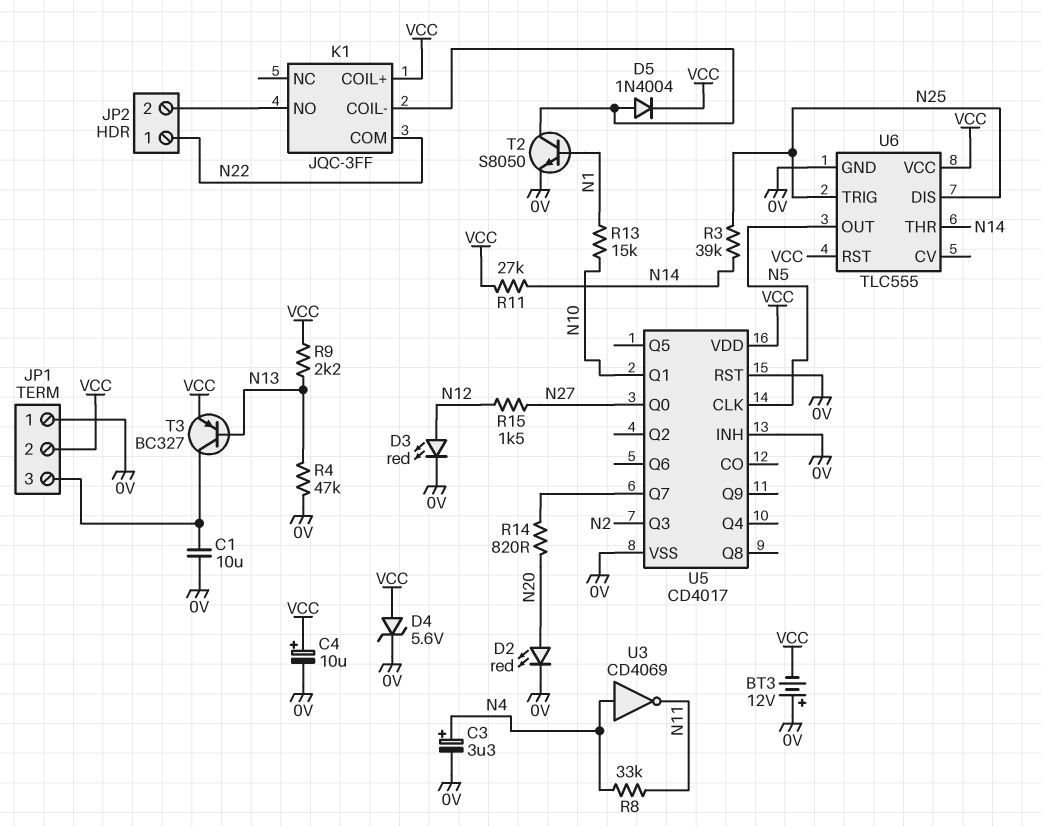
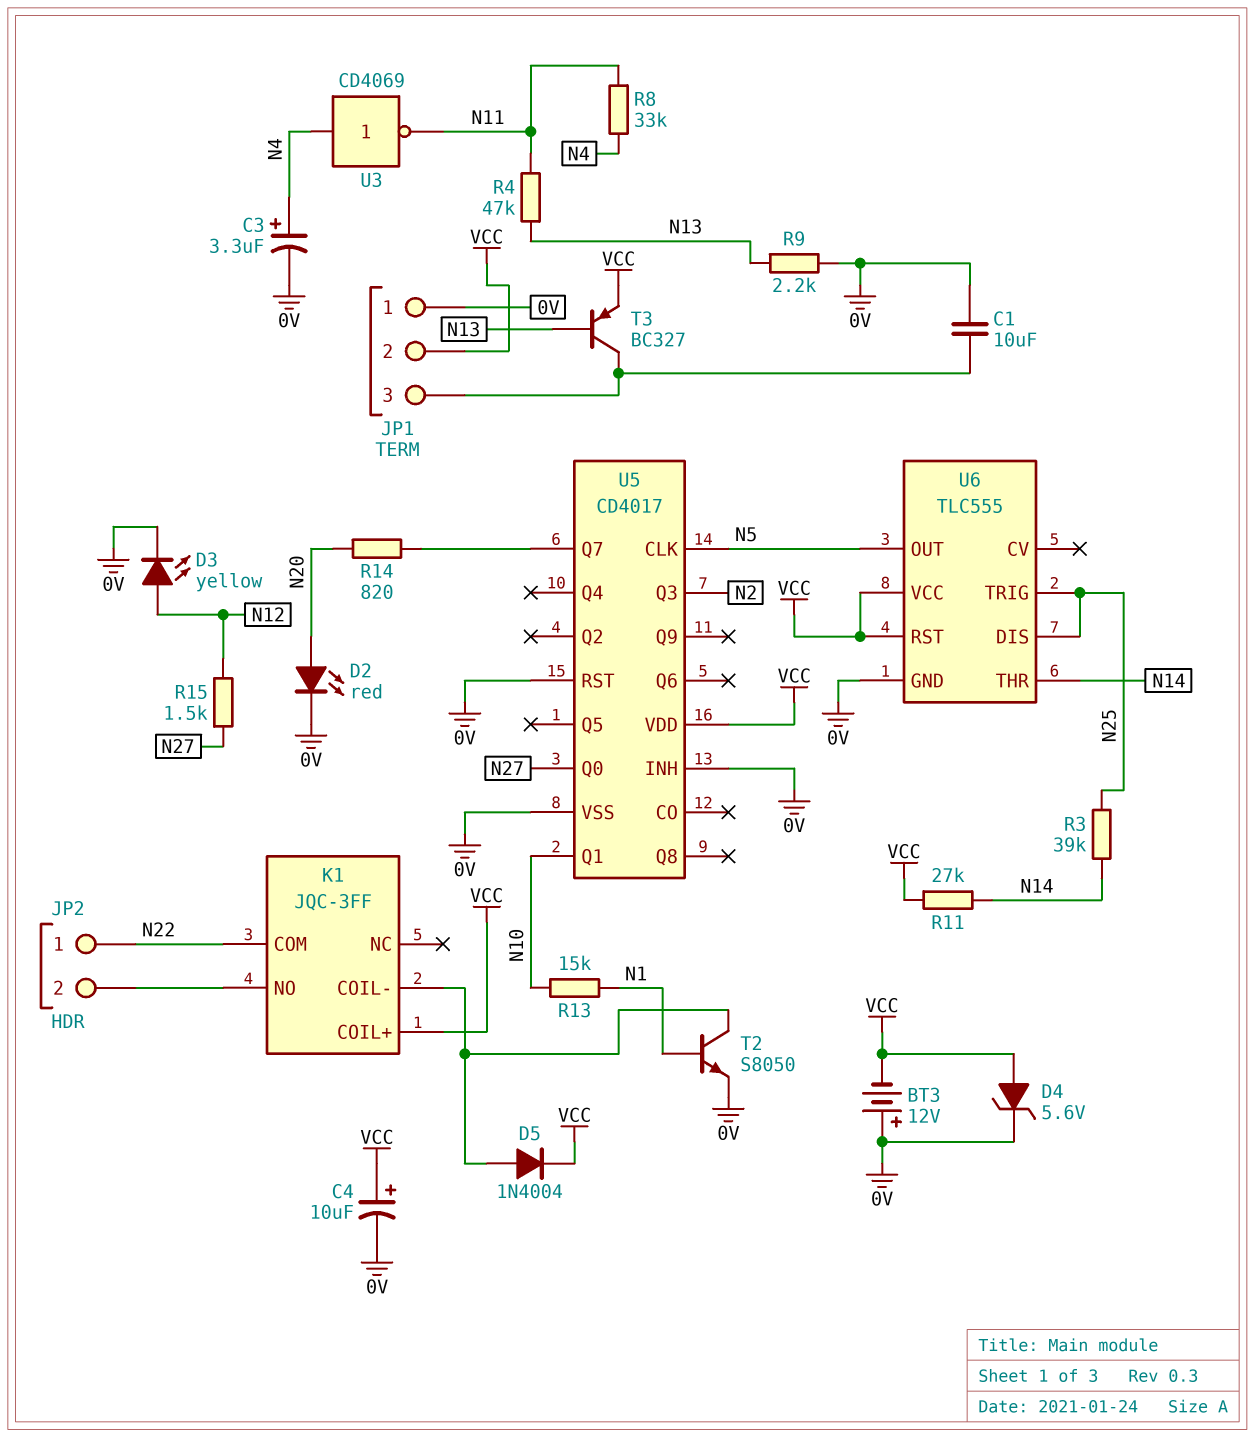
D3: LED red (A N12, K 0V) -> LED yellow (A N12, K 0V)
R4: 47k (0V, N13) -> 47k (N11, N13)
R9: 2.2k (N13, VCC) -> 2.2k (0V, N13)

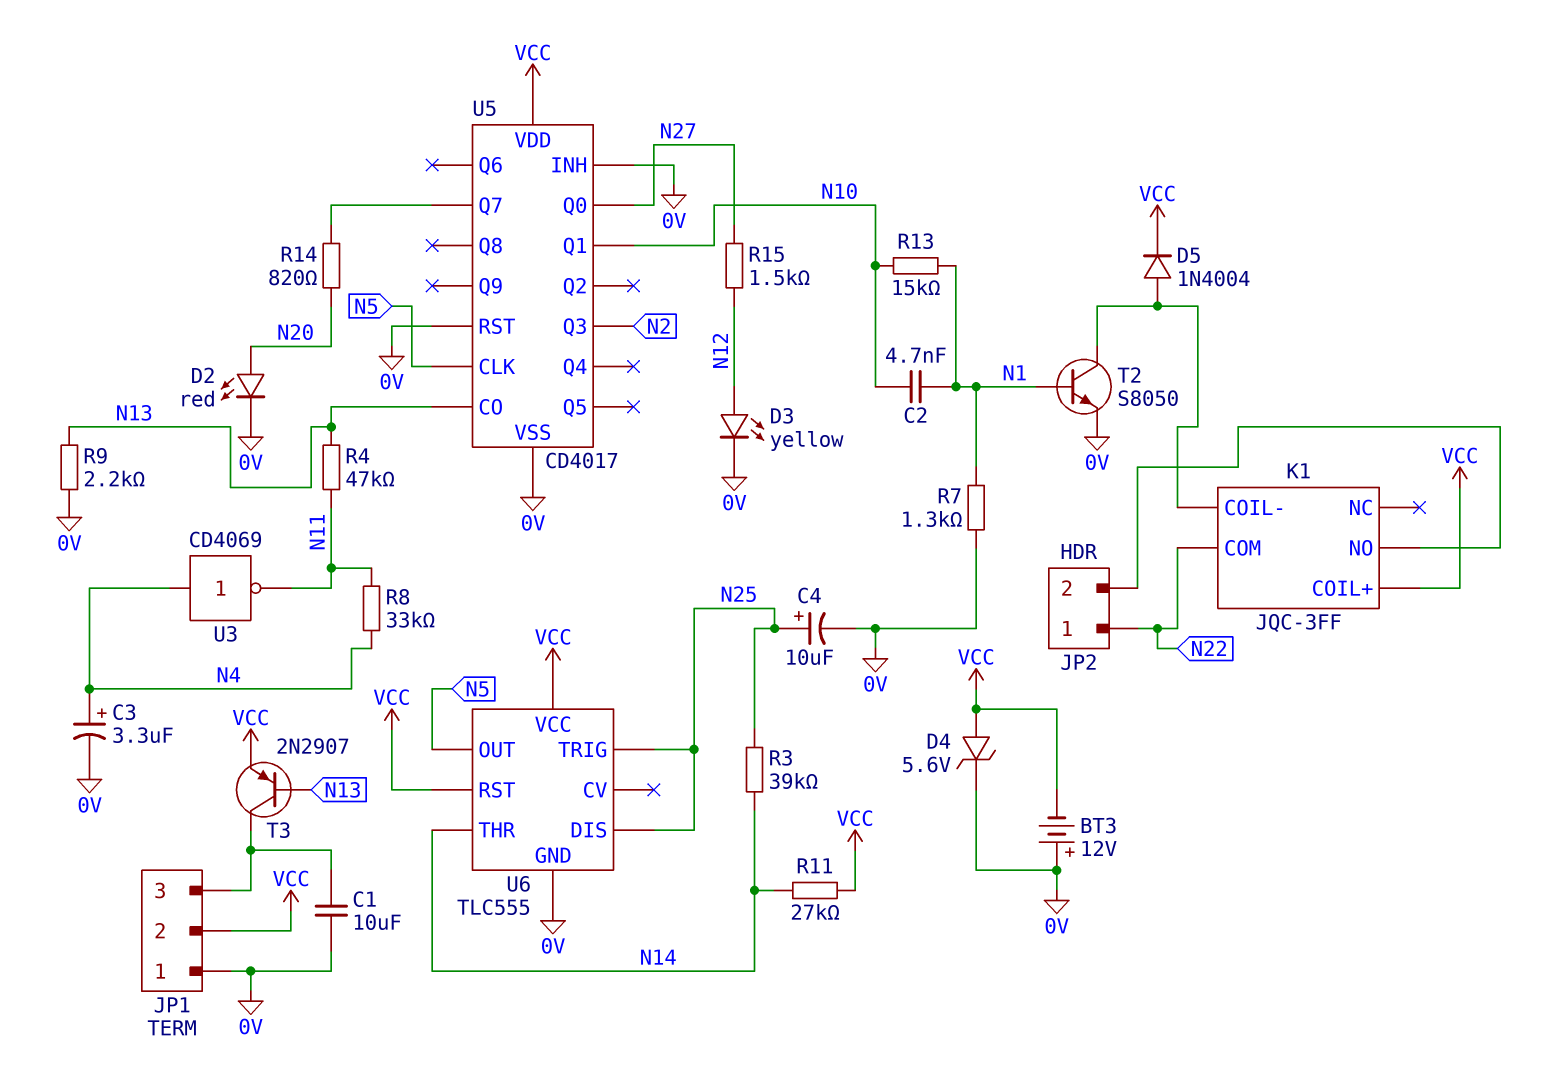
C2: none -> 4.7nF (N1, N10)
C4: 10uF (plus VCC, minus 0V) -> 10uF (plus N25, minus 0V)
R7: none -> 1.3k (0V, N1)
T3: PNP BC327 (B N13, C JP1/3, E VCC) -> PNP 2N2907 (B N13, C JP1/3, E VCC)
U5 pin CO: none -> N13

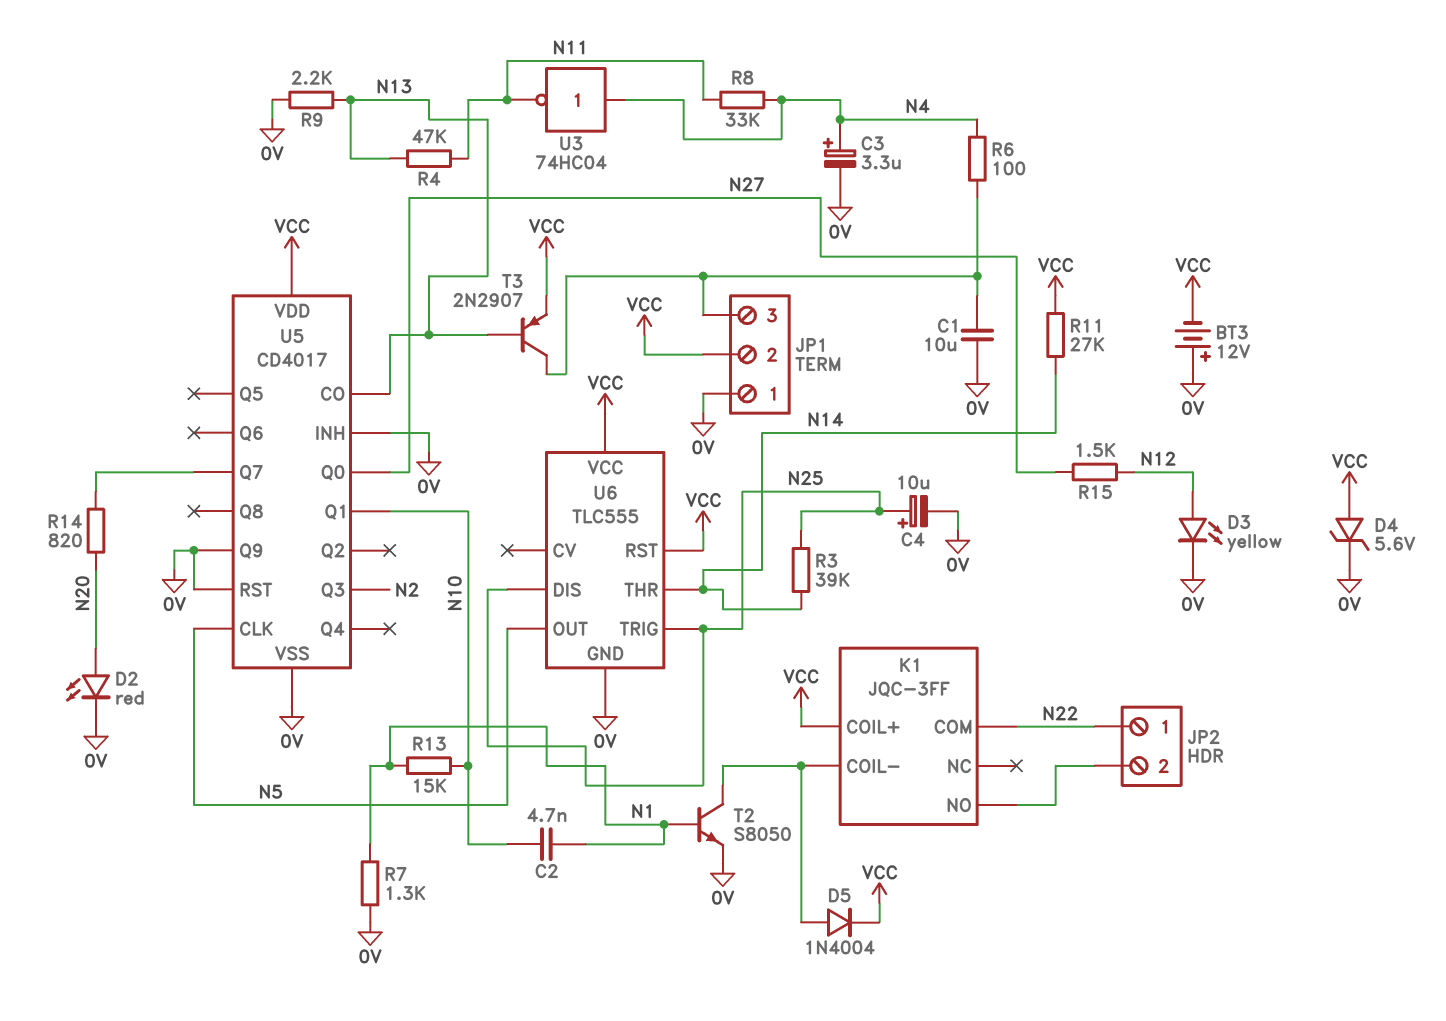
R6: none -> 100 (JP1/3, N4)
U3: NOT CD4069 (in N4, out N11) -> NOT 74HC04 (in N4, out N11)
U5 pin Q9: none -> 0V

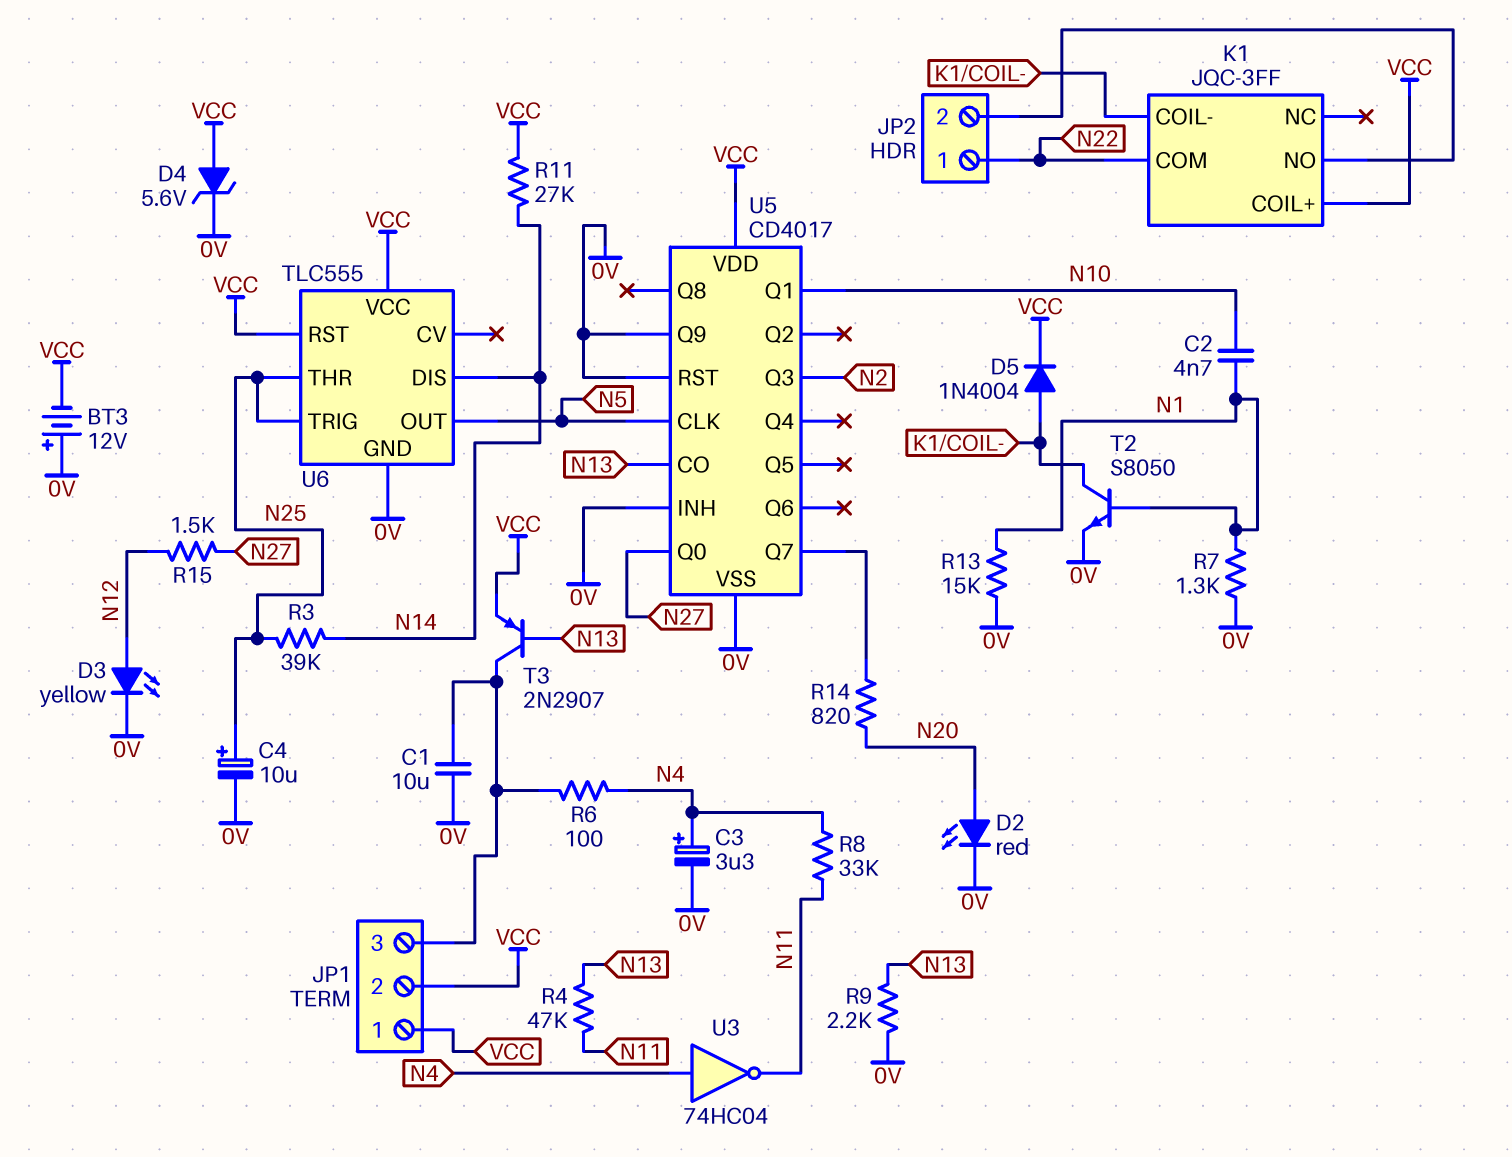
JP1 pin 1: 0V -> VCC
R13: 15k (N1, N10) -> 15k (0V, N1)
U6 pin DIS: N25 -> N14
U6 pin THR: N14 -> N25

